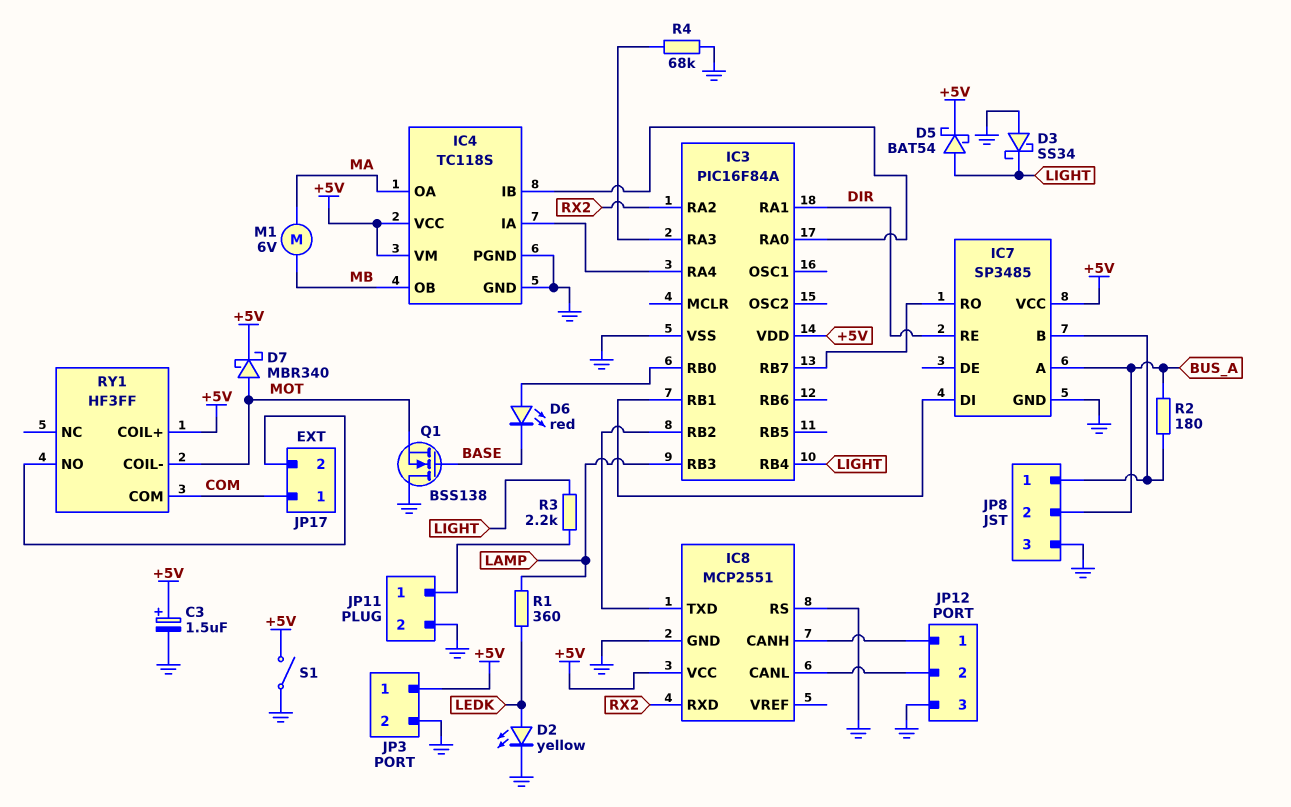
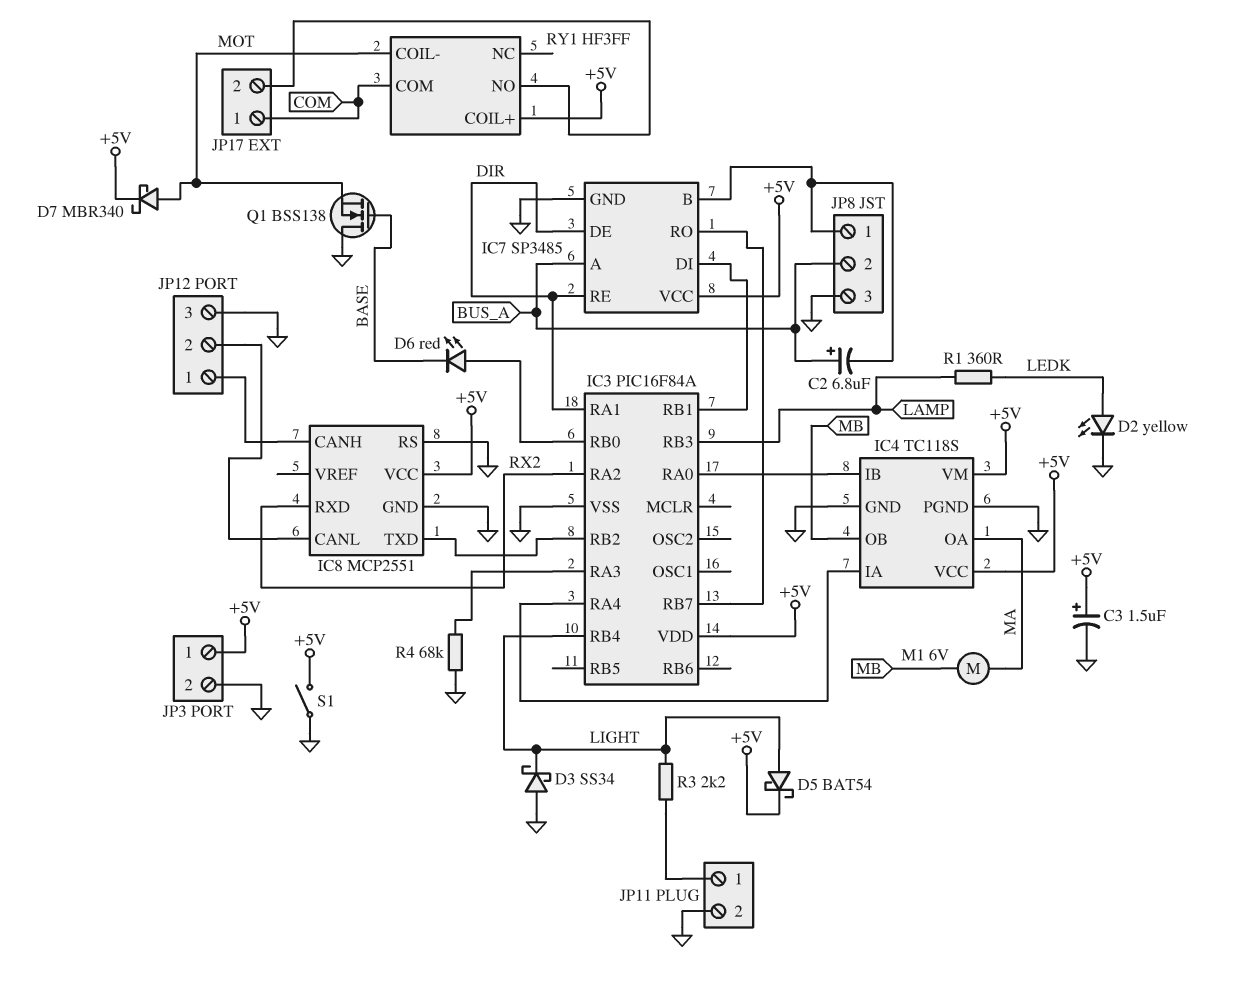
C2: none -> 6.8uF (plus BUS_A, minus IC7/B)
IC7 pin DE: none -> DIR
R2: 180 (BUS_A, IC7/B) -> none

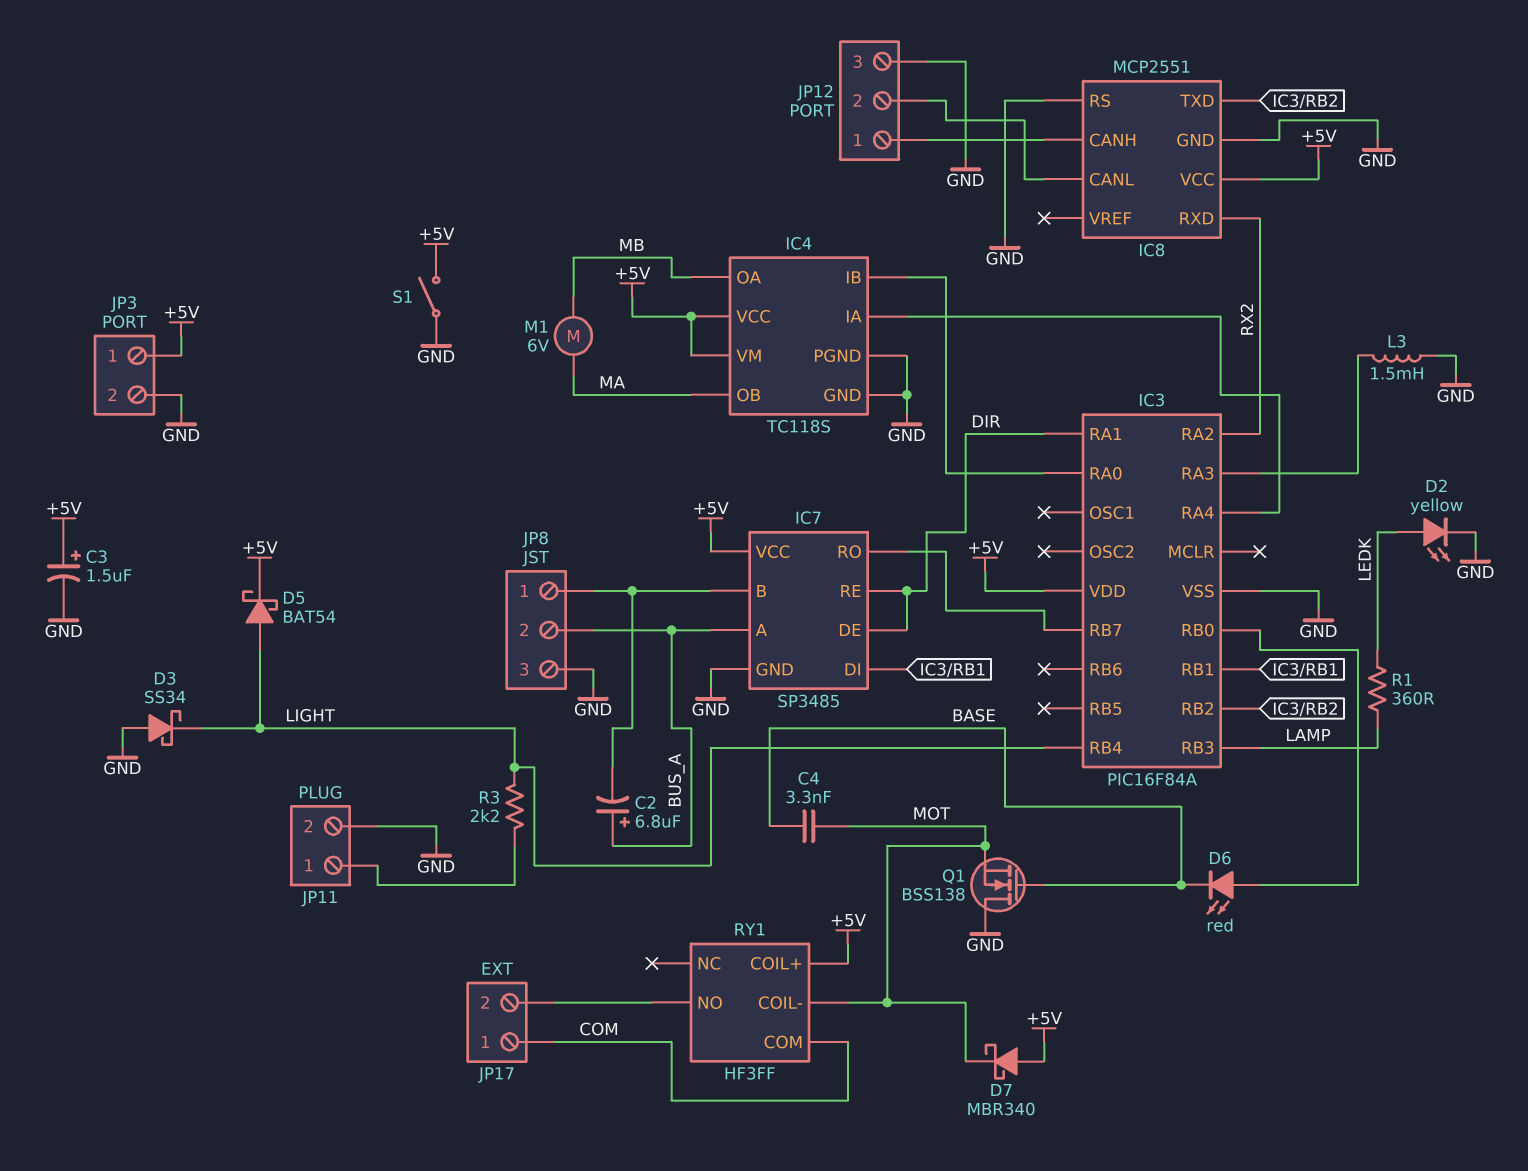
C4: none -> 3.3nF (BASE, MOT)
D7: schottky MBR340 (A MOT, K +5V) -> schottky MBR340 (A +5V, K MOT)
IC4 pin OA: MA -> MB
IC4 pin OB: MB -> MA
L3: none -> 1.5mH (GND, IC3/RA3)
R4: 68k (GND, IC3/RA3) -> none

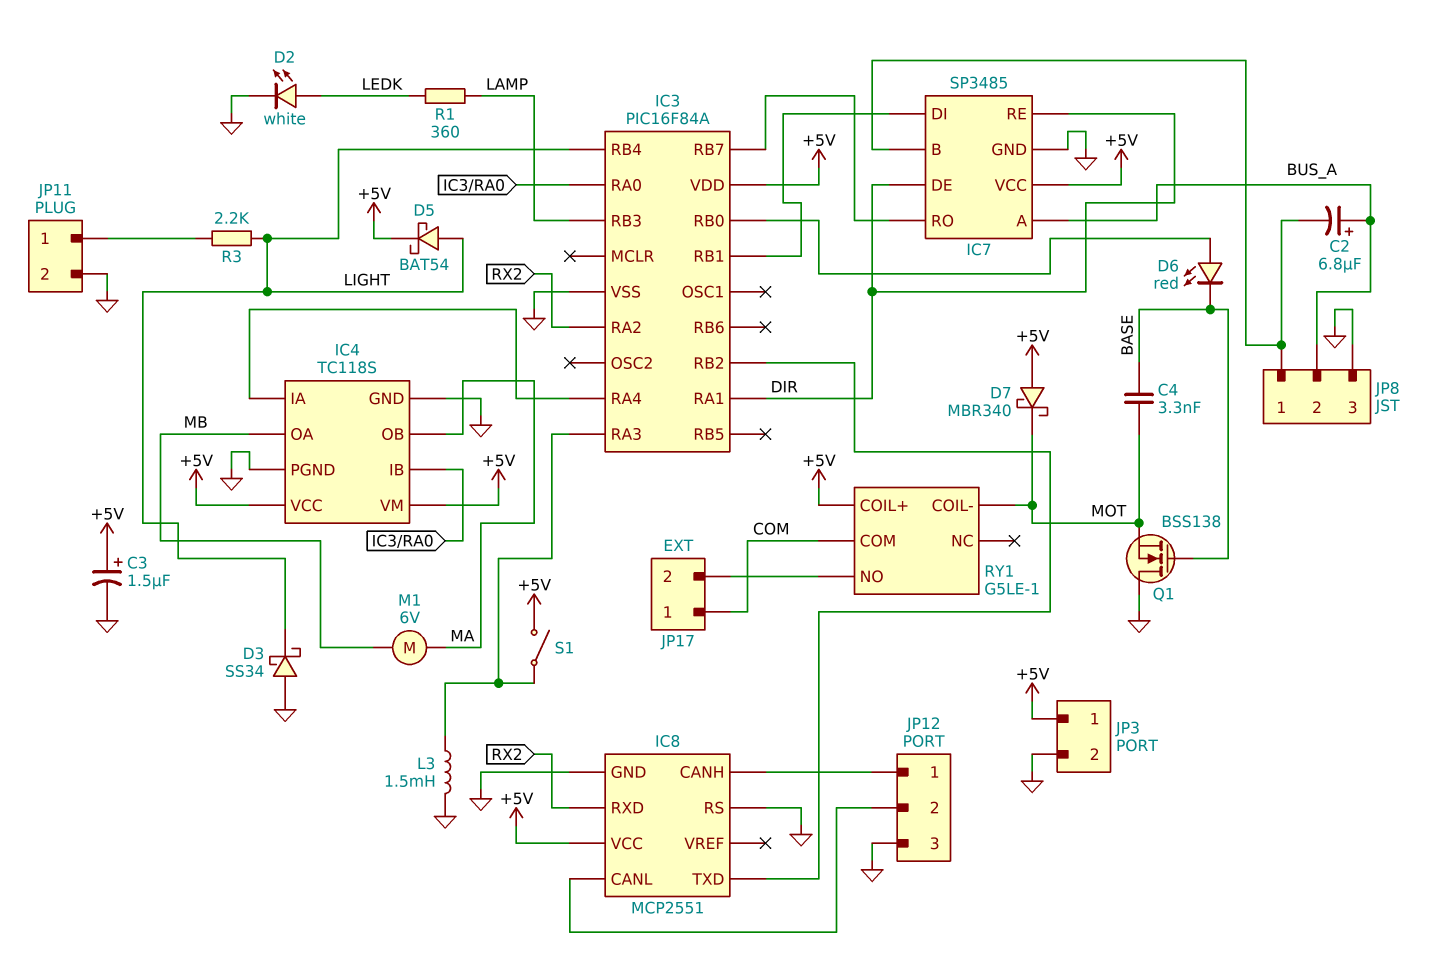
D2: LED yellow (A LEDK, K GND) -> LED white (A LEDK, K GND)
RY1: HF3FF -> G5LE-1
S1: switch (+5V, GND) -> switch (+5V, IC3/RA3)

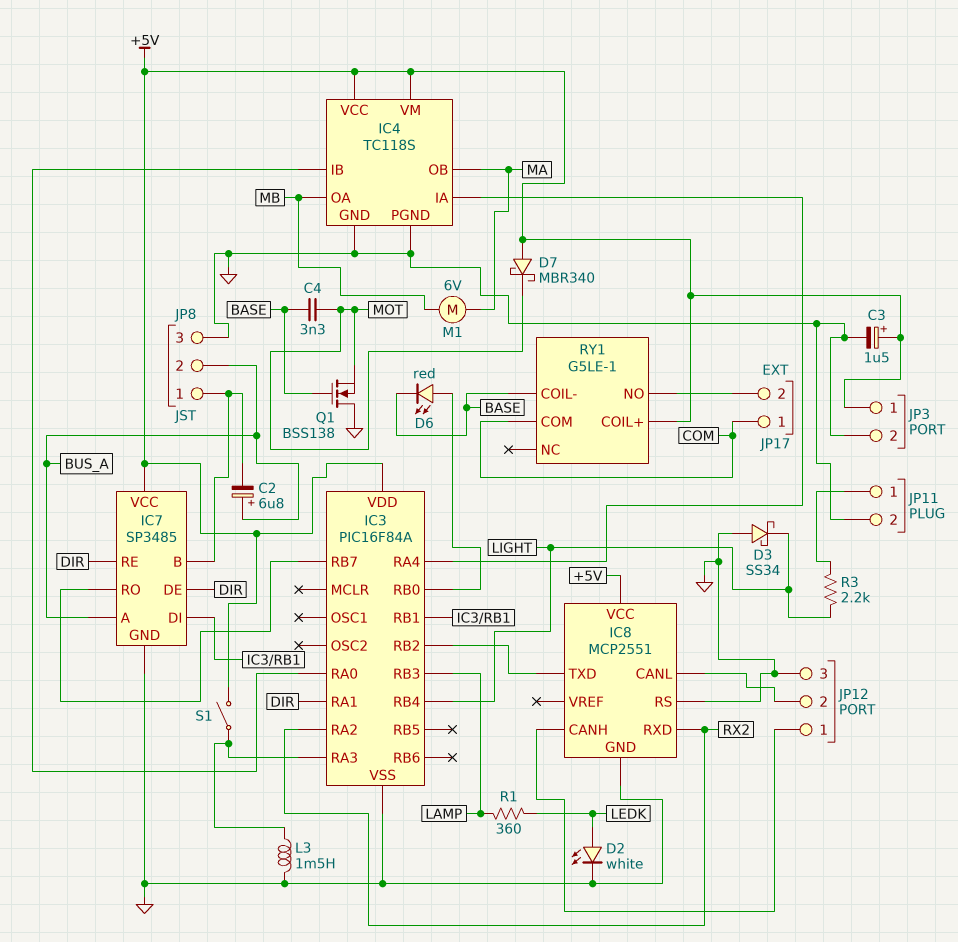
D5: schottky BAT54 (A LIGHT, K +5V) -> none
RY1 pin COIL-: MOT -> BASE

